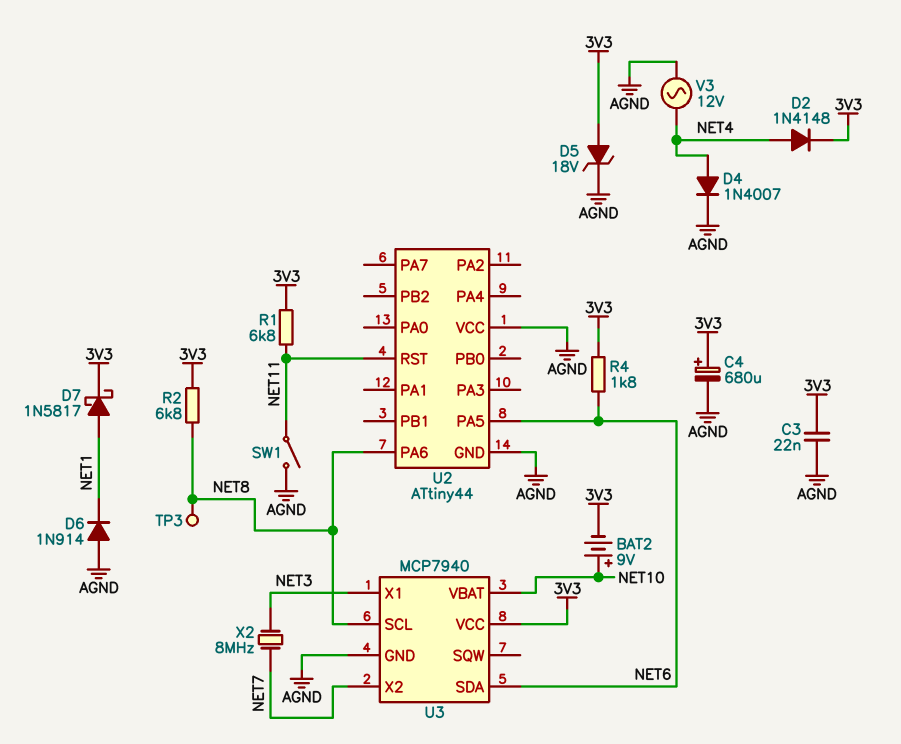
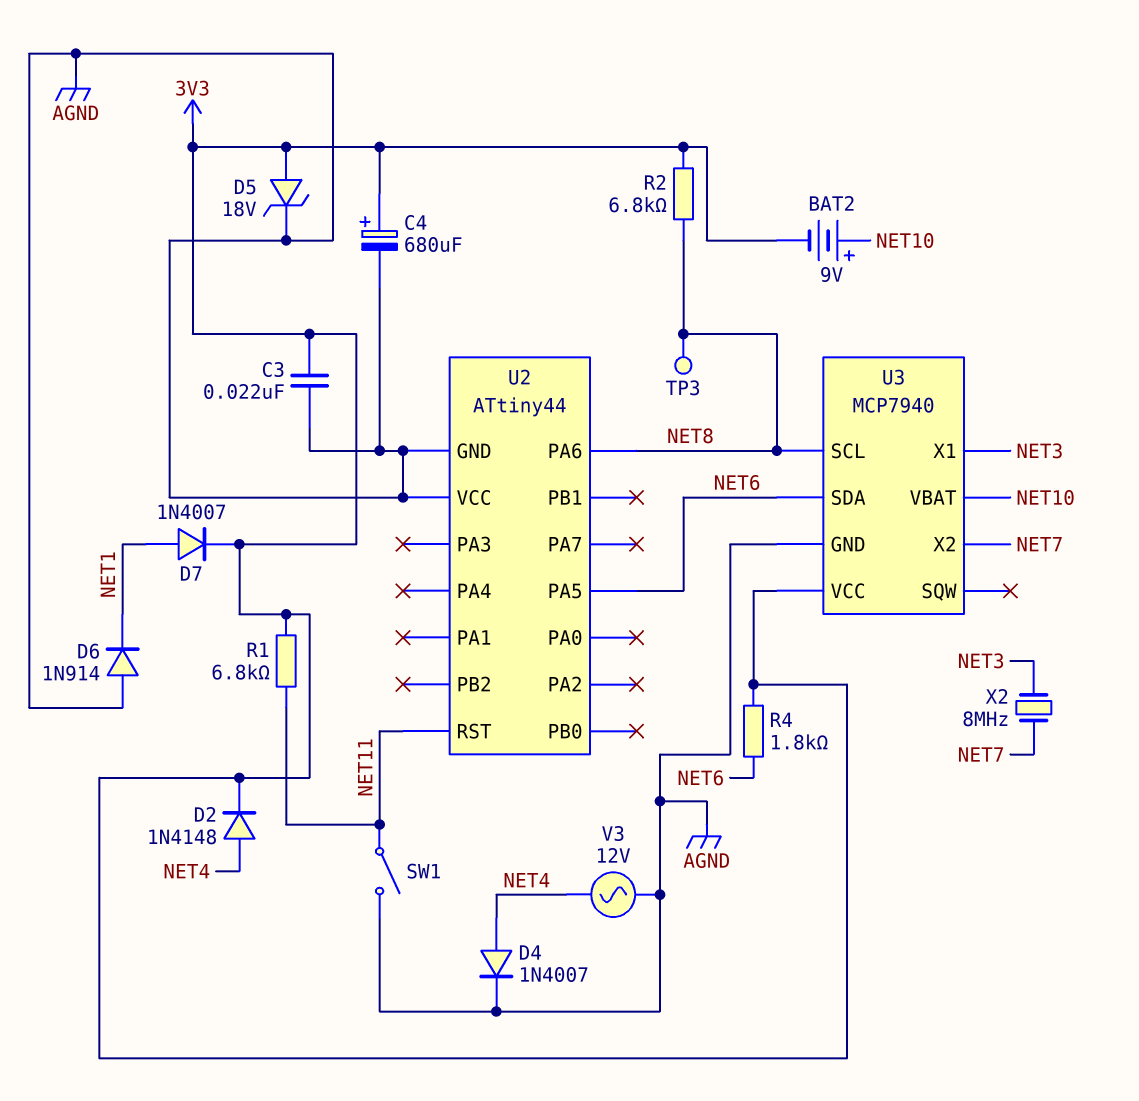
D7: schottky 1N5817 (A NET1, K 3V3) -> diode 1N4007 (A NET1, K 3V3)

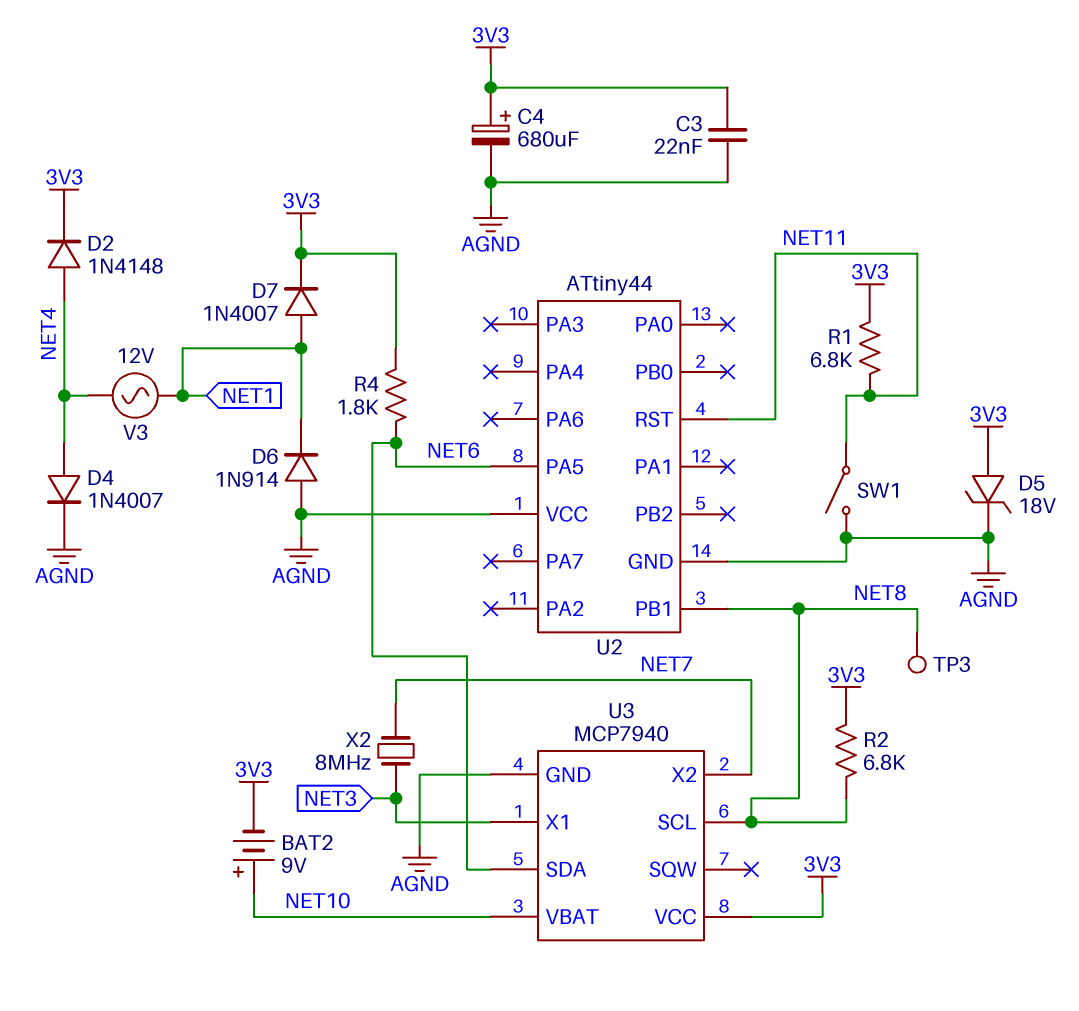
U2 pin PA6: NET8 -> none
U2 pin PB1: none -> NET8
V3: AC 12V (AGND, NET4) -> AC 12V (NET1, NET4)

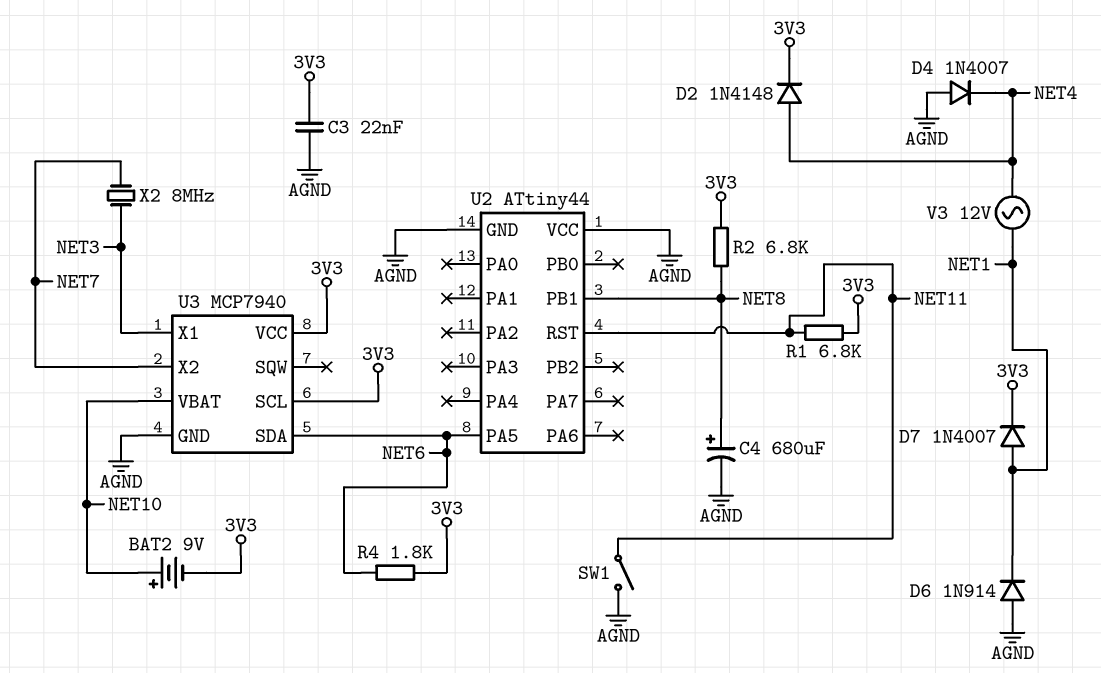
C4: 680uF (plus 3V3, minus AGND) -> 680uF (plus NET8, minus AGND)
D4: diode 1N4007 (A NET4, K AGND) -> diode 1N4007 (A AGND, K NET4)
D5: zener 18V (A 3V3, K AGND) -> none
TP3: test point (NET8) -> none
U3 pin SCL: NET8 -> 3V3

